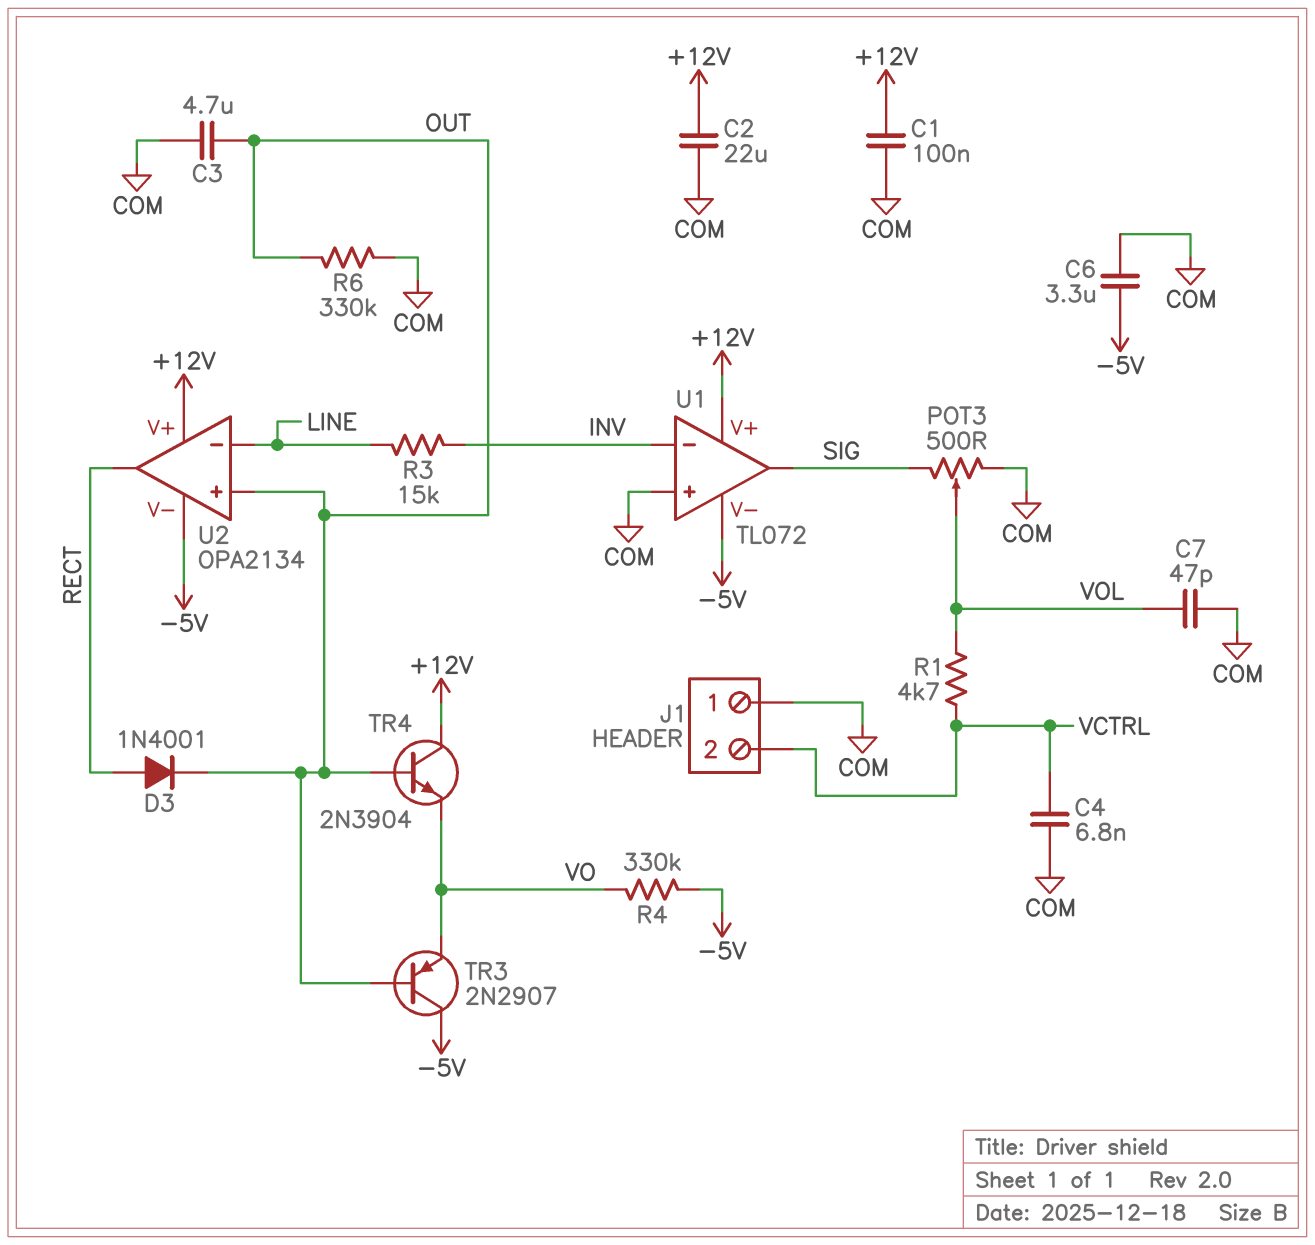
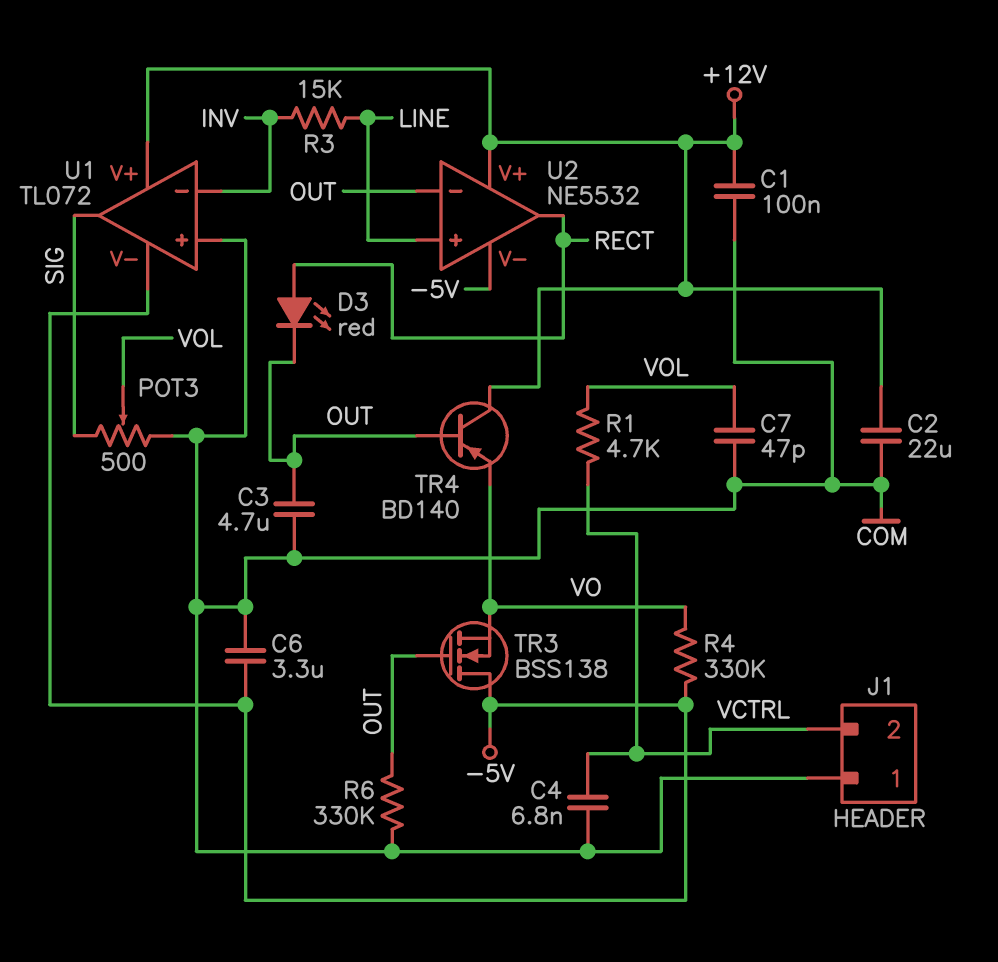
D3: diode 1N4001 (A RECT, K OUT) -> LED red (A RECT, K OUT)
TR3: PNP 2N2907 (B OUT, C -5V, E VO) -> NMOS BSS138 (G OUT, D -5V, S VO)
TR4: NPN 2N3904 (B OUT, C +12V, E VO) -> PNP BD140 (B OUT, C +12V, E VO)
U2: OPA2134 -> NE5532
U2 pin in+: OUT -> LINE
U2 pin in-: LINE -> OUT

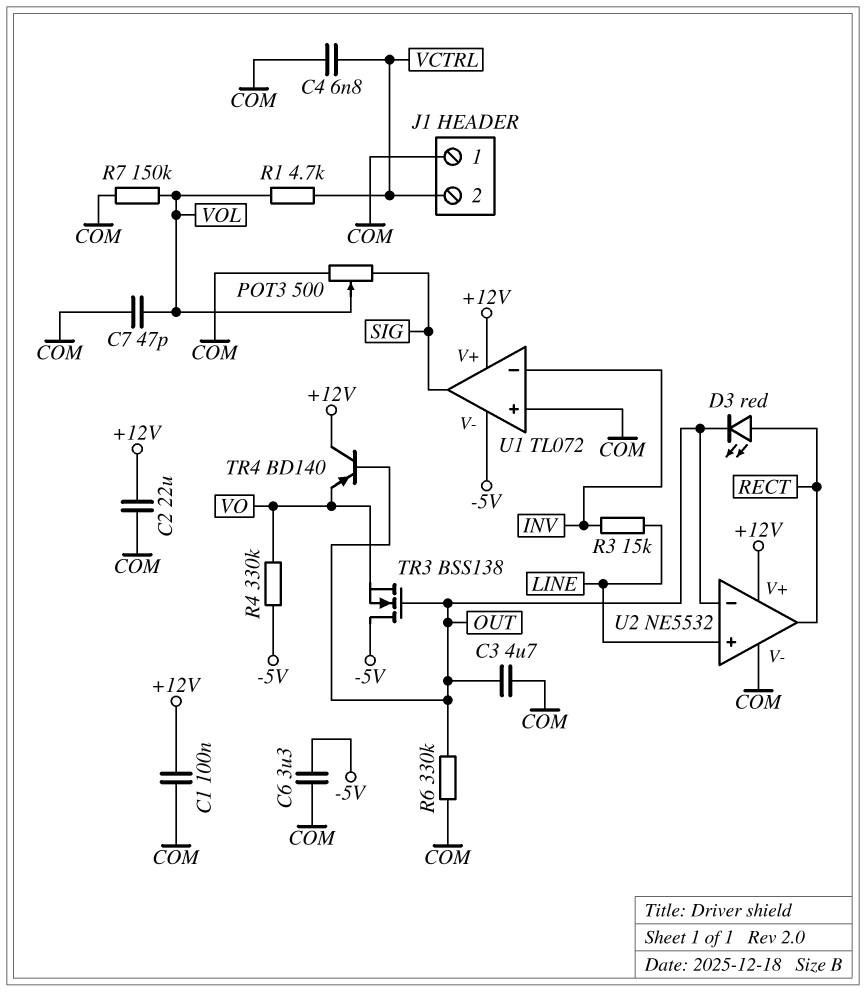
R7: none -> 150k (COM, VOL)
U2 pin V-: -5V -> COM

